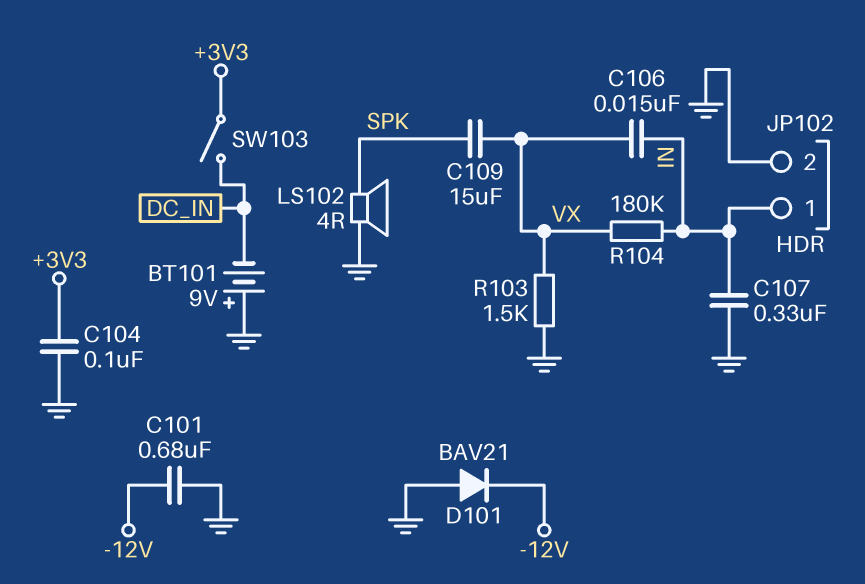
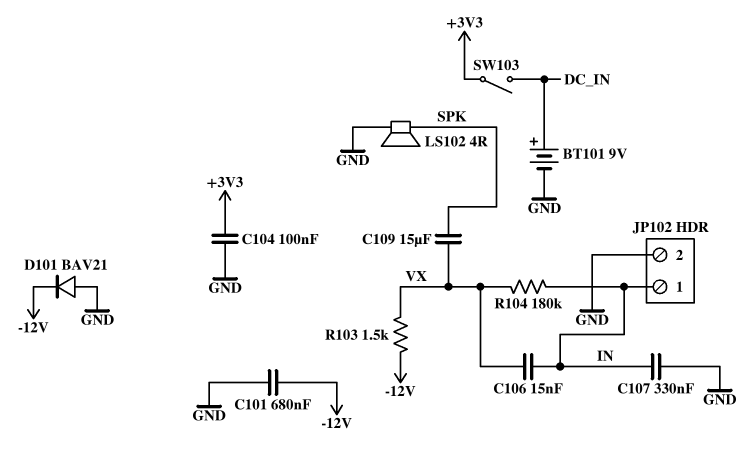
BT101: 9V (plus GND, minus DC_IN) -> 9V (plus DC_IN, minus GND)
R103: 1.5k (GND, VX) -> 1.5k (-12V, VX)

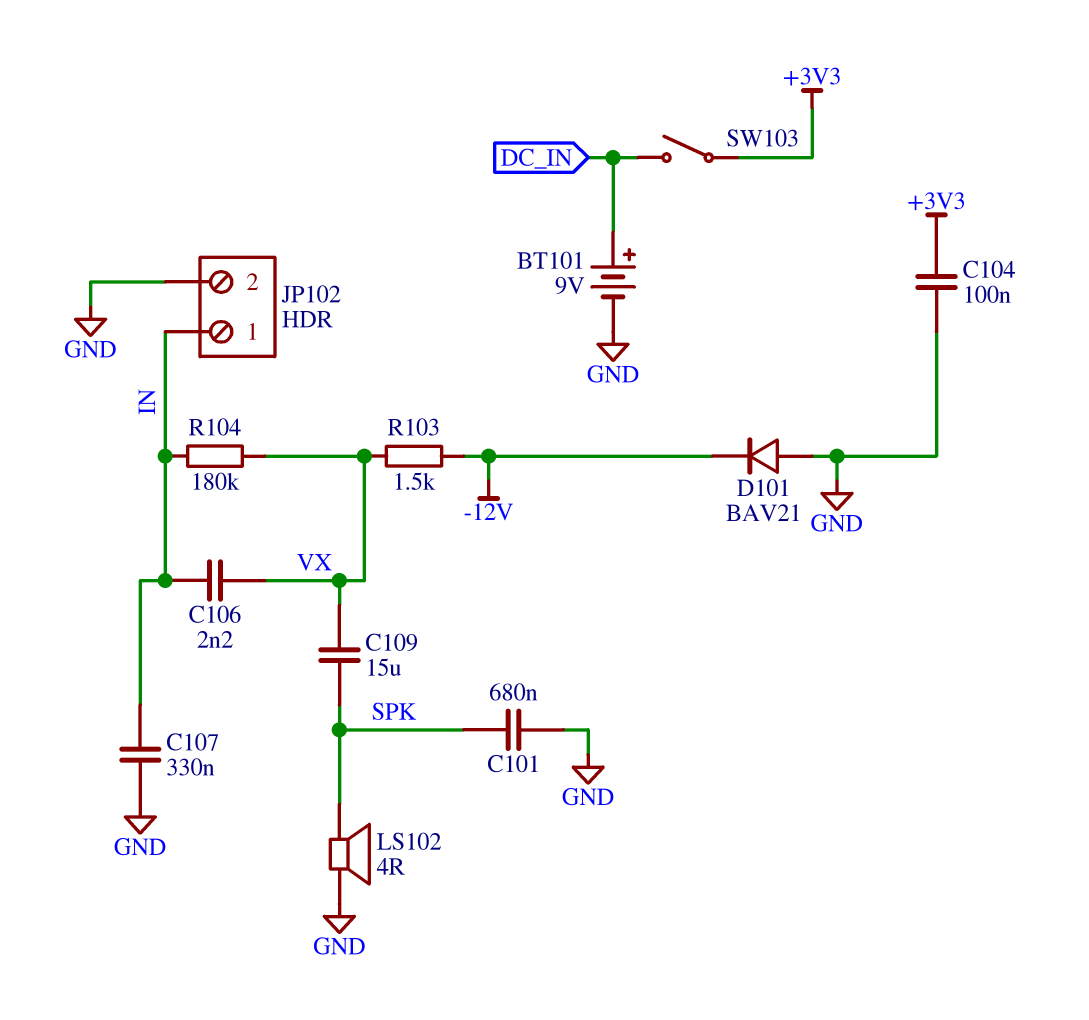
C101: 680nF (-12V, GND) -> 680nF (GND, SPK)
C106: 15nF (IN, VX) -> 2.2nF (IN, VX)

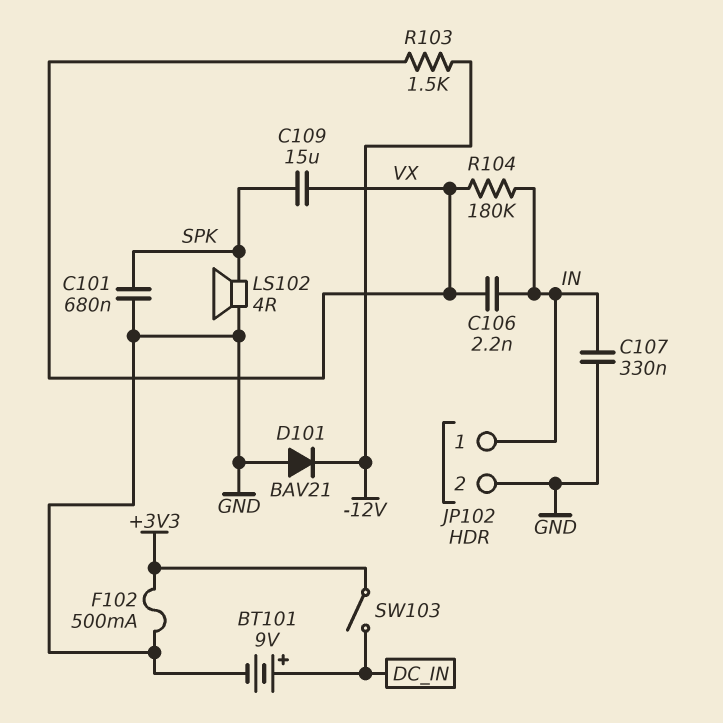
C104: 100nF (+3V3, GND) -> none
F102: none -> 500mA (+3V3, GND)

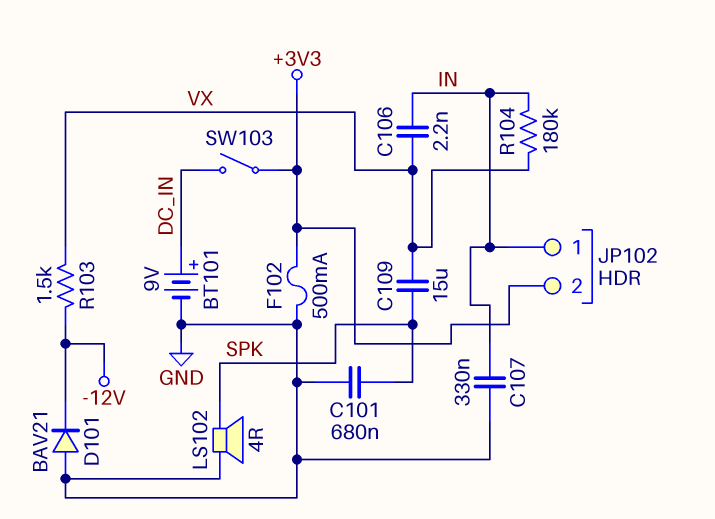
JP102 pin 2: GND -> +3V3

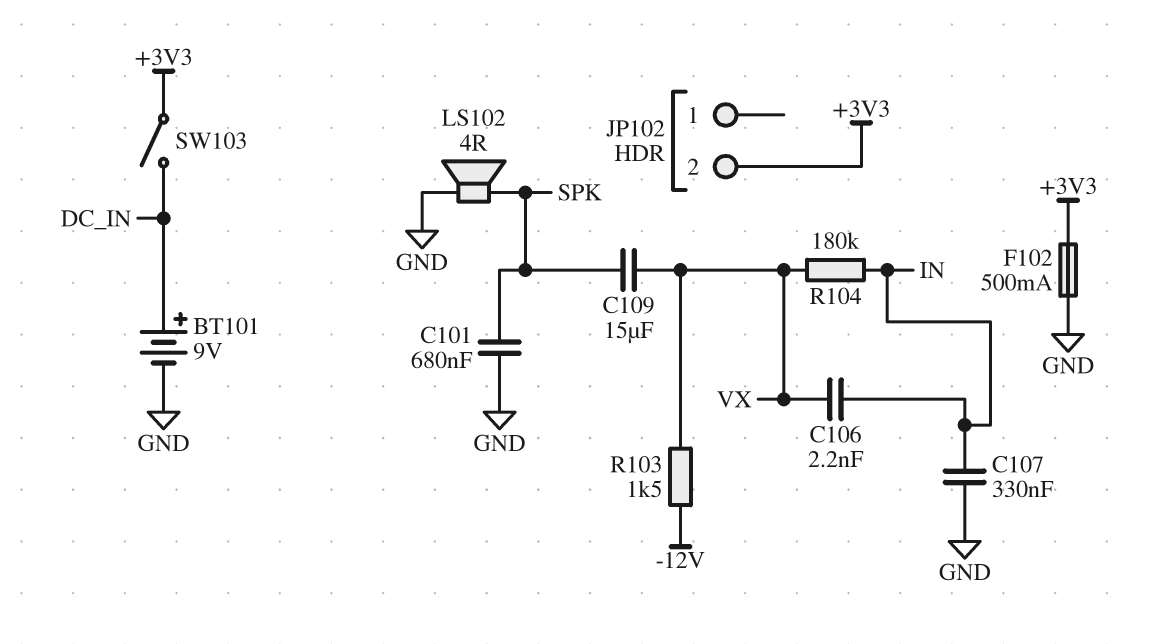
D101: diode BAV21 (A GND, K -12V) -> none
JP102 pin 1: IN -> none

